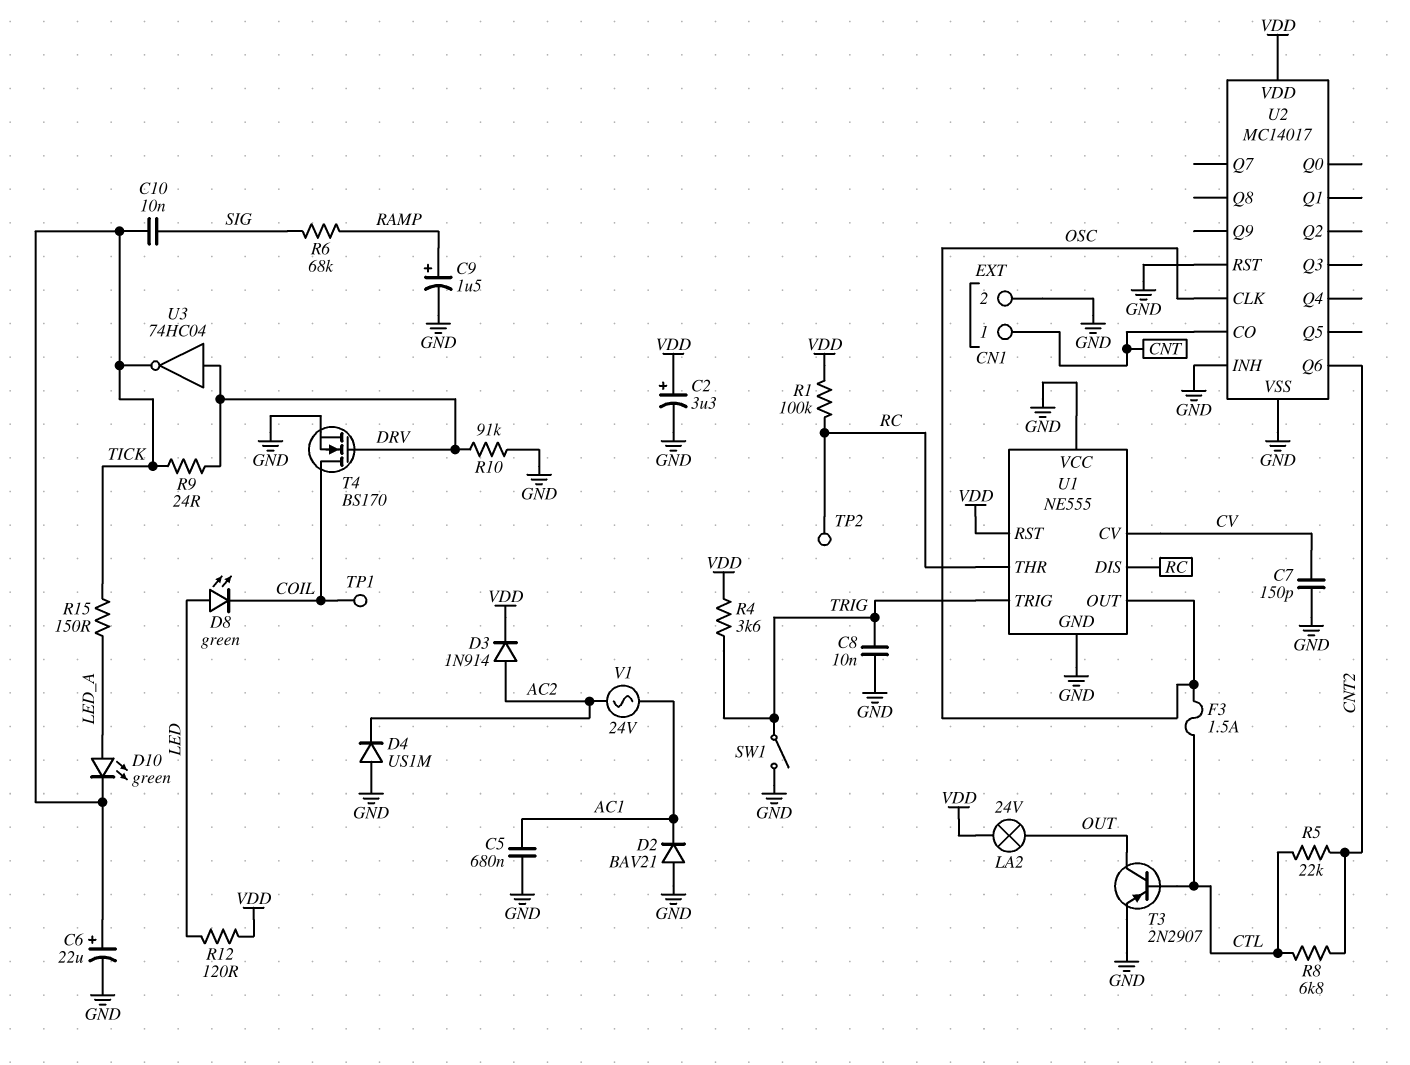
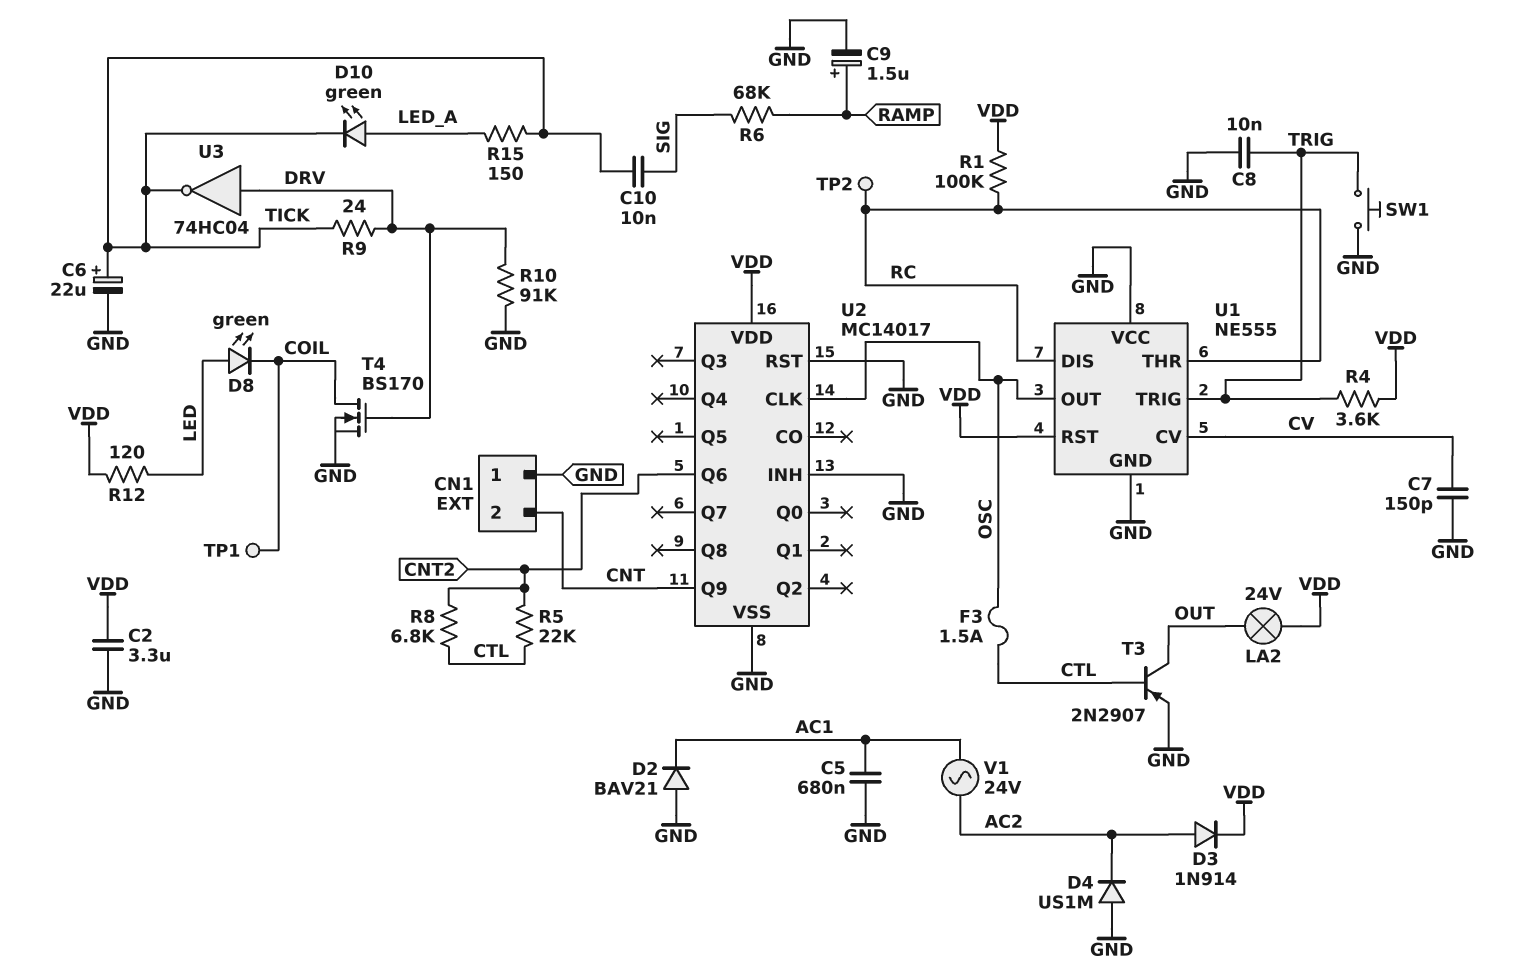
C2: 3.3uF (plus VDD, minus GND) -> 3.3uF (GND, VDD)
CN1 pin 1: CNT -> GND
CN1 pin 2: GND -> CNT
SW1: switch (GND, TRIG) -> button (GND, TRIG)
U2 pin CO: CNT -> none
U2 pin Q9: none -> CNT

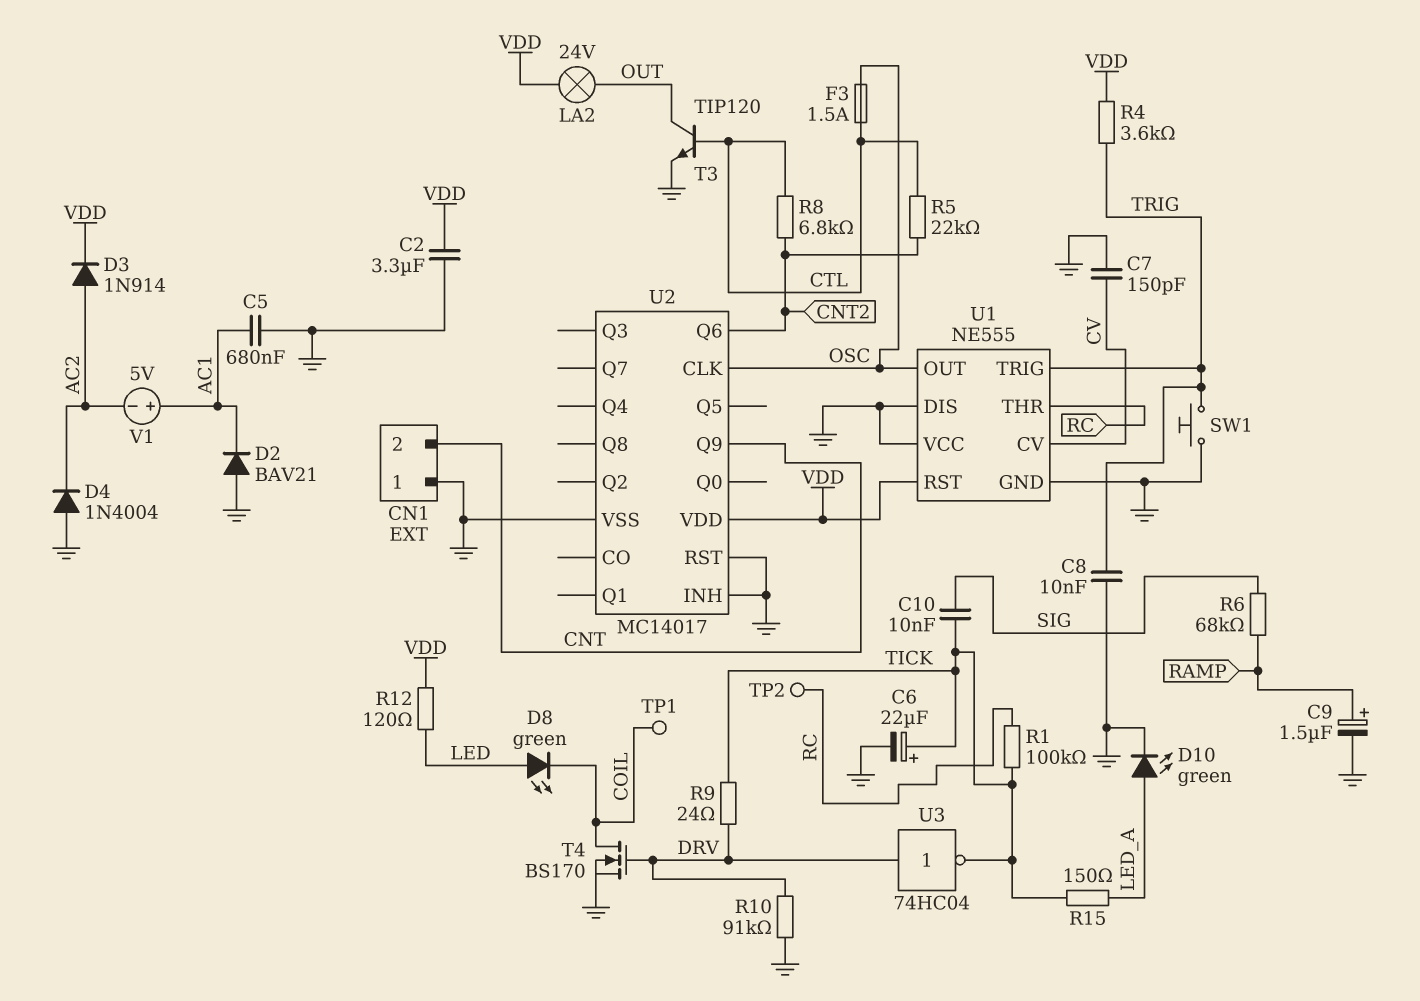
D4: diode US1M (A GND, K AC2) -> diode 1N4004 (A GND, K AC2)
D10: LED green (A LED_A, K TICK) -> LED green (A LED_A, K GND)
R1: 100k (RC, VDD) -> 100k (RC, TICK)
T3: PNP 2N2907 (B CTL, C OUT, E GND) -> NPN TIP120 (B CTL, C OUT, E GND)
U1 pin DIS: RC -> GND
V1: AC 24V (AC1, AC2) -> 5V (plus AC1, minus AC2)

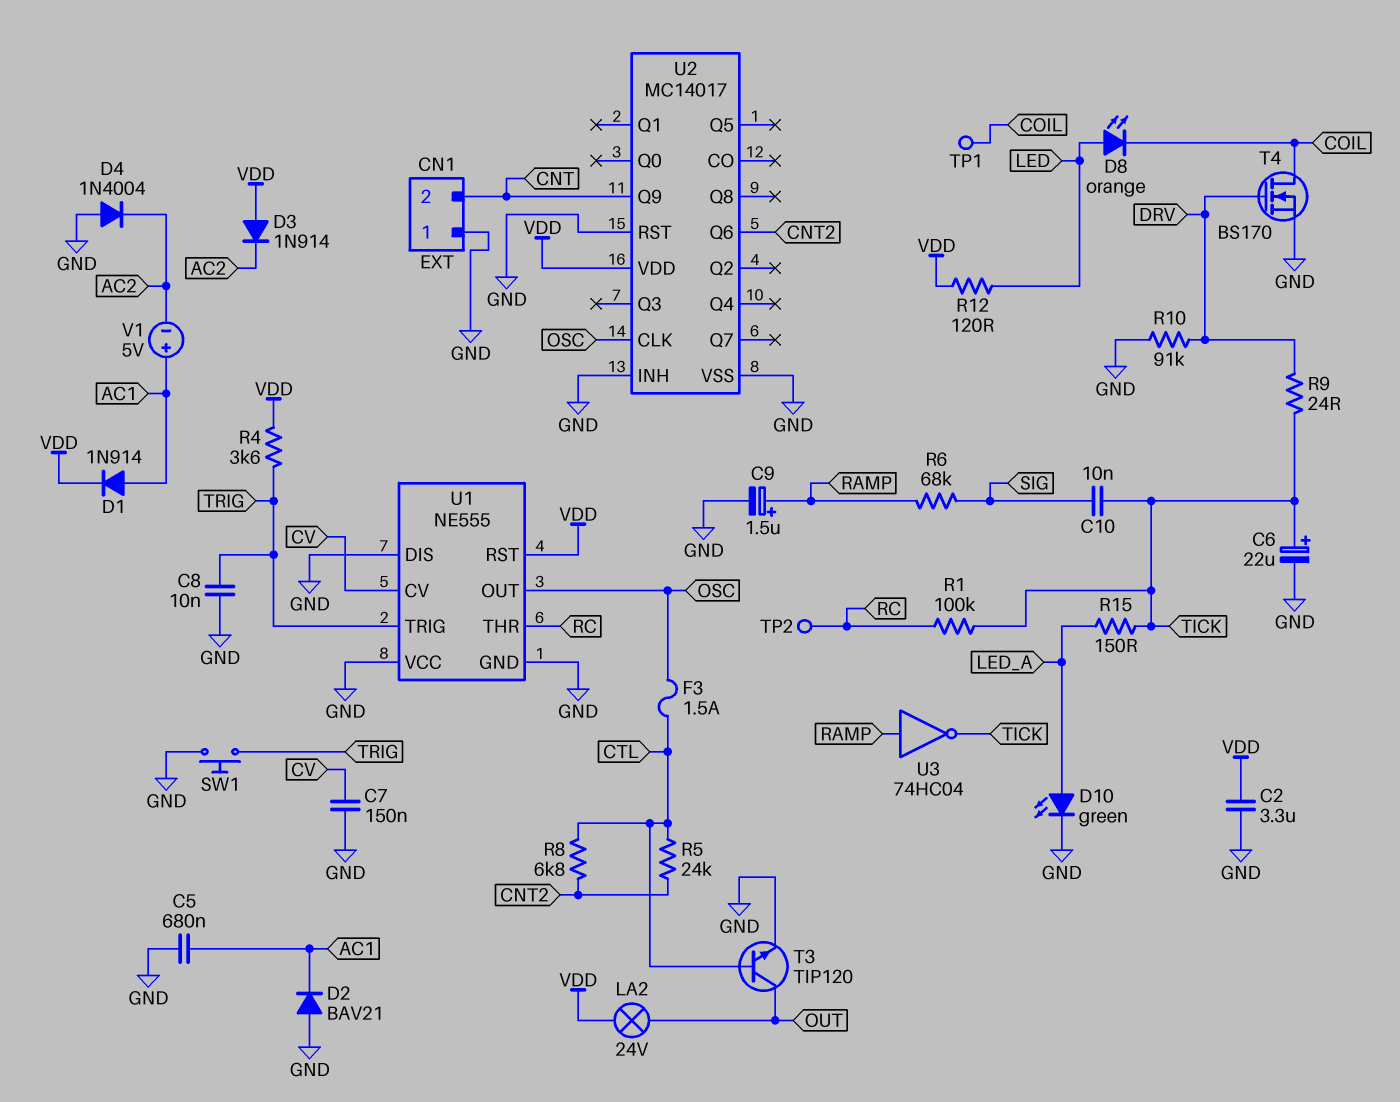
C7: 150pF (CV, GND) -> 150nF (CV, GND)
D1: none -> diode 1N914 (A AC1, K VDD)
D3: diode 1N914 (A AC2, K VDD) -> diode 1N914 (A VDD, K AC2)
D8: LED green (A LED, K COIL) -> LED orange (A LED, K COIL)
R5: 22k (CNT2, CTL) -> 24k (CNT2, CTL)
U3: NOT 74HC04 (in DRV, out TICK) -> NOT 74HC04 (in RAMP, out TICK)

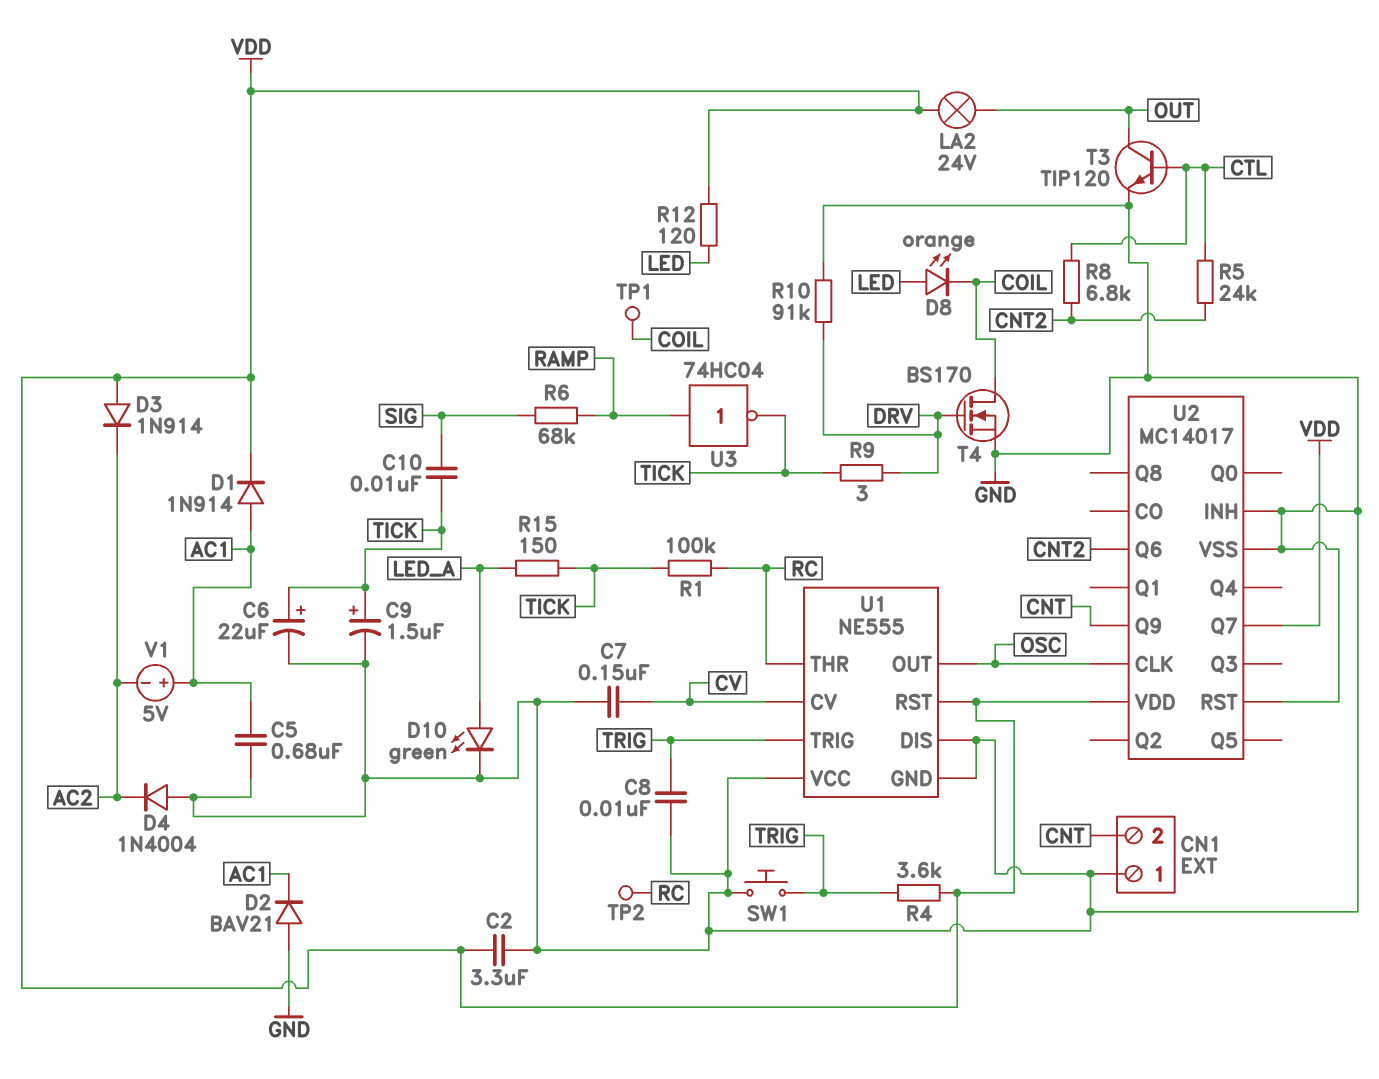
C9: 1.5uF (plus RAMP, minus GND) -> 1.5uF (plus TICK, minus GND)
F3: 1.5A (CTL, OSC) -> none
R9: 24 (DRV, TICK) -> 3 (DRV, TICK)
U2 pin Q7: none -> VDD

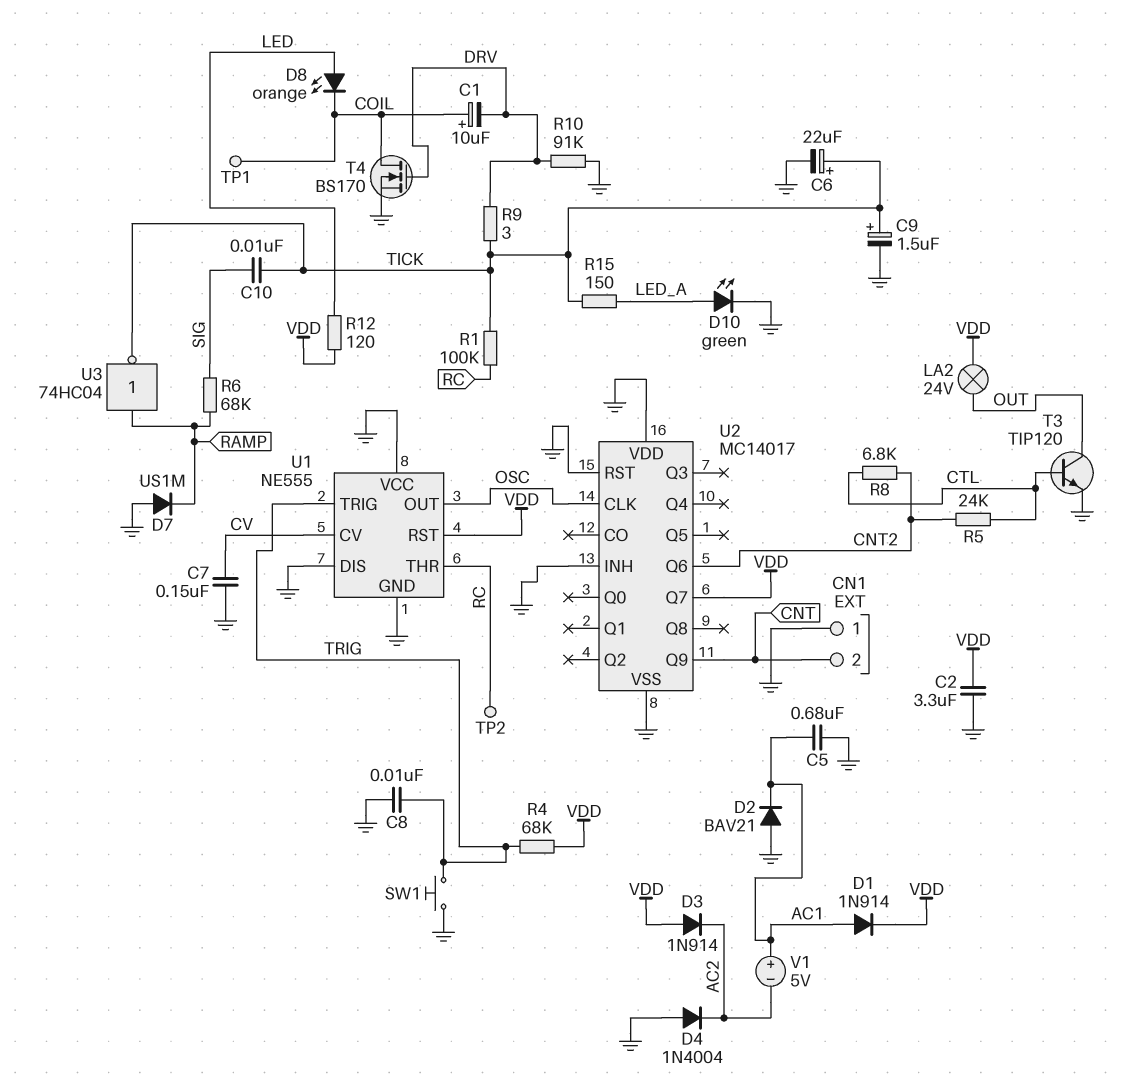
C1: none -> 10uF (plus COIL, minus DRV)
D7: none -> diode US1M (A GND, K RAMP)
R4: 3.6k (TRIG, VDD) -> 68k (TRIG, VDD)
U2 pin VDD: VDD -> GND

